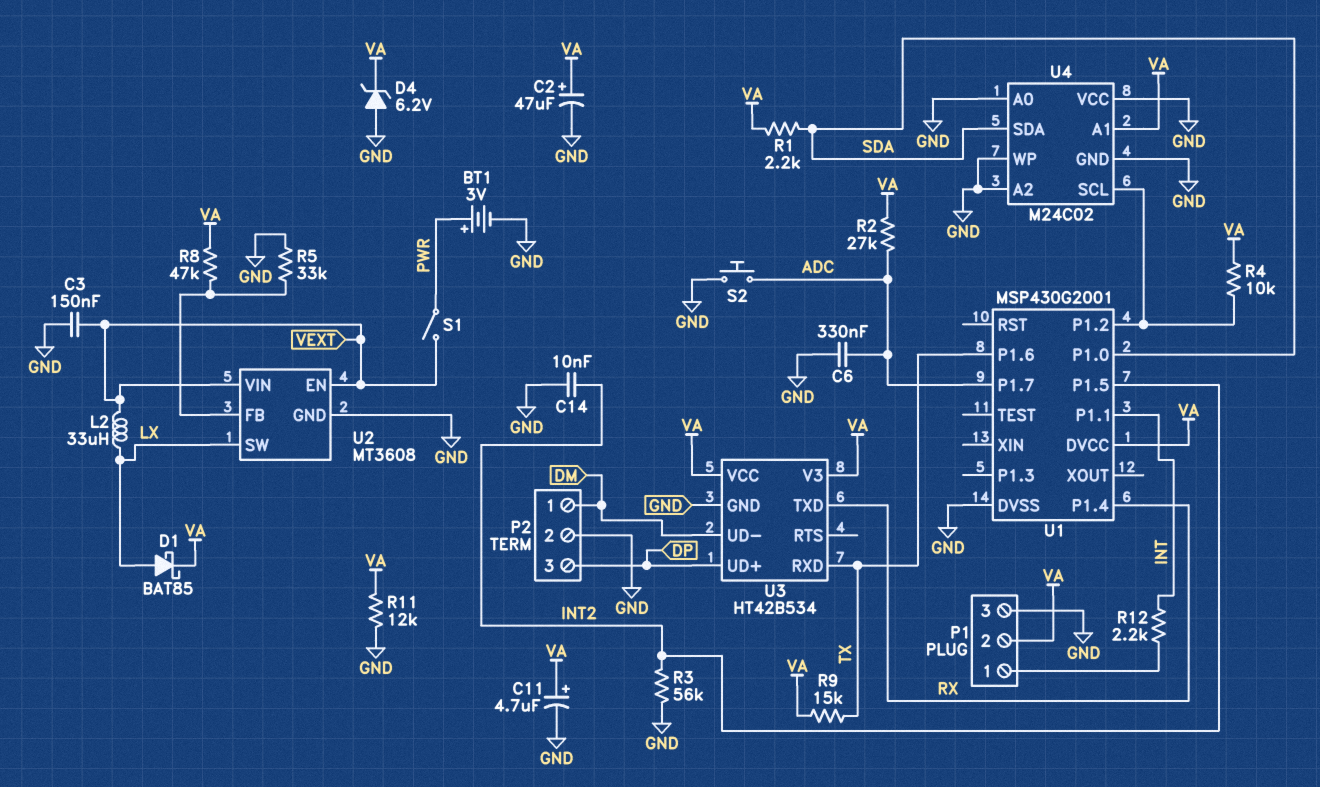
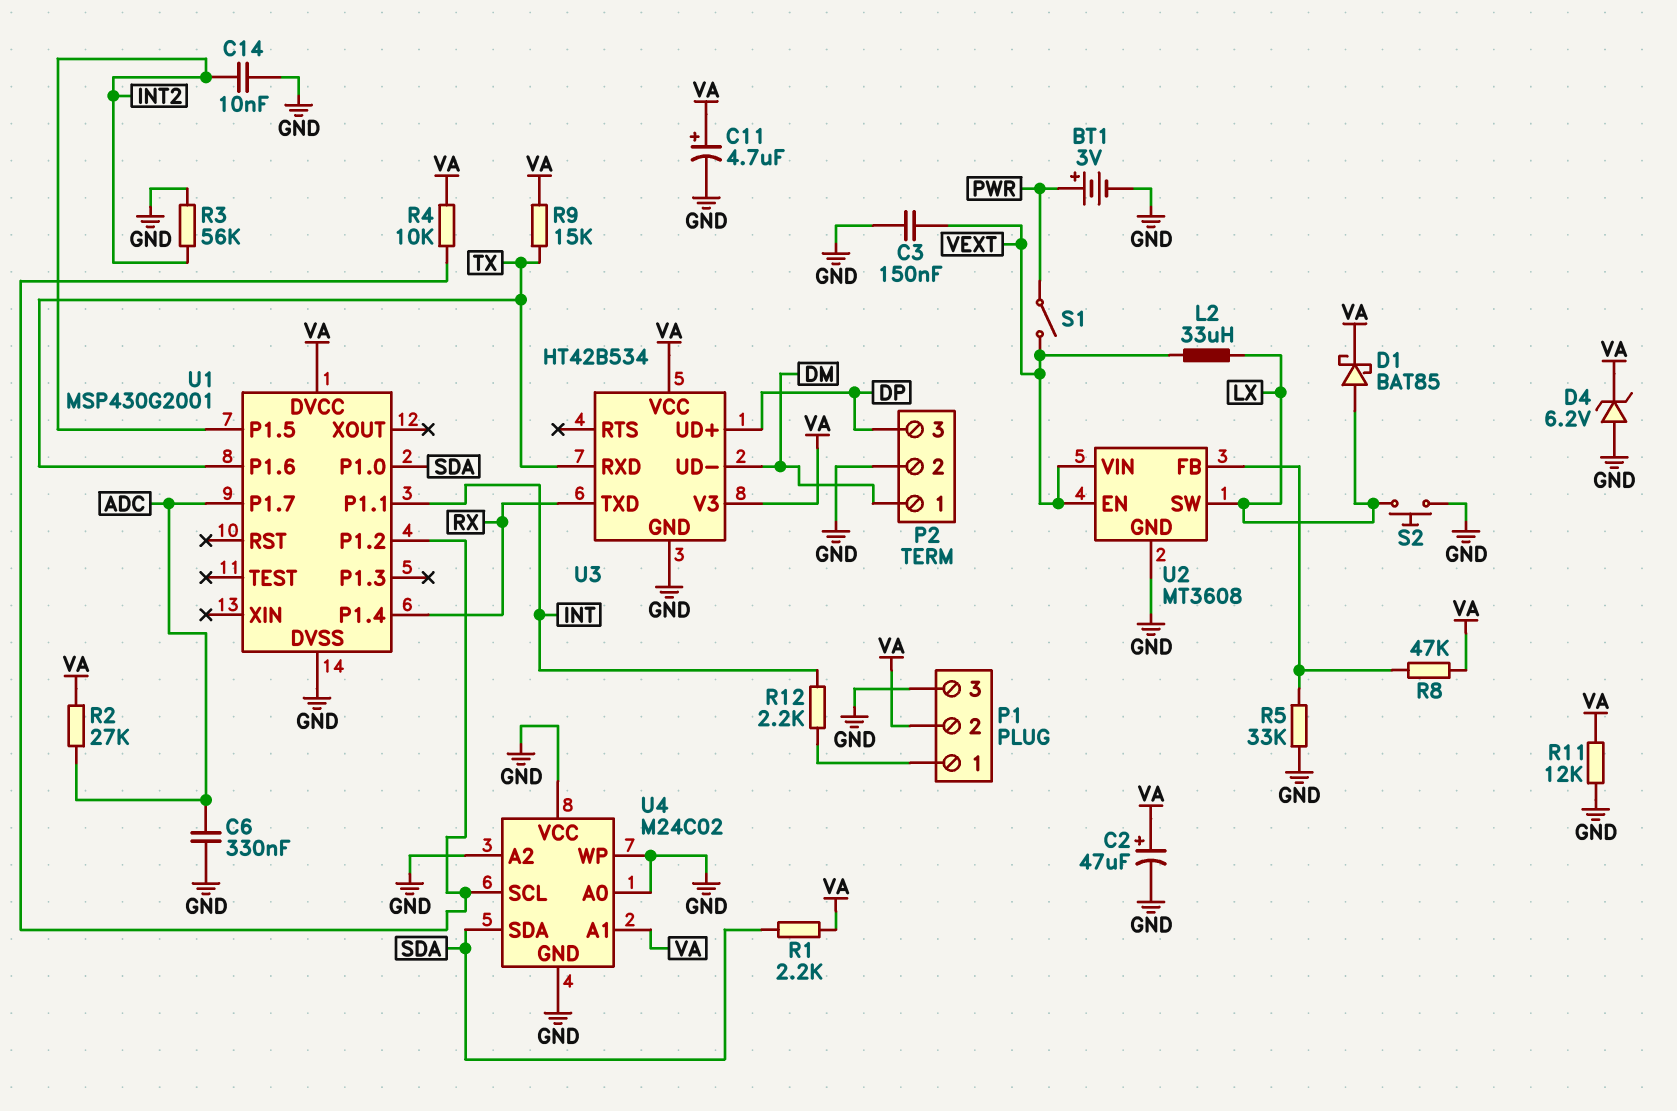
S2: button (ADC, GND) -> button (GND, LX)

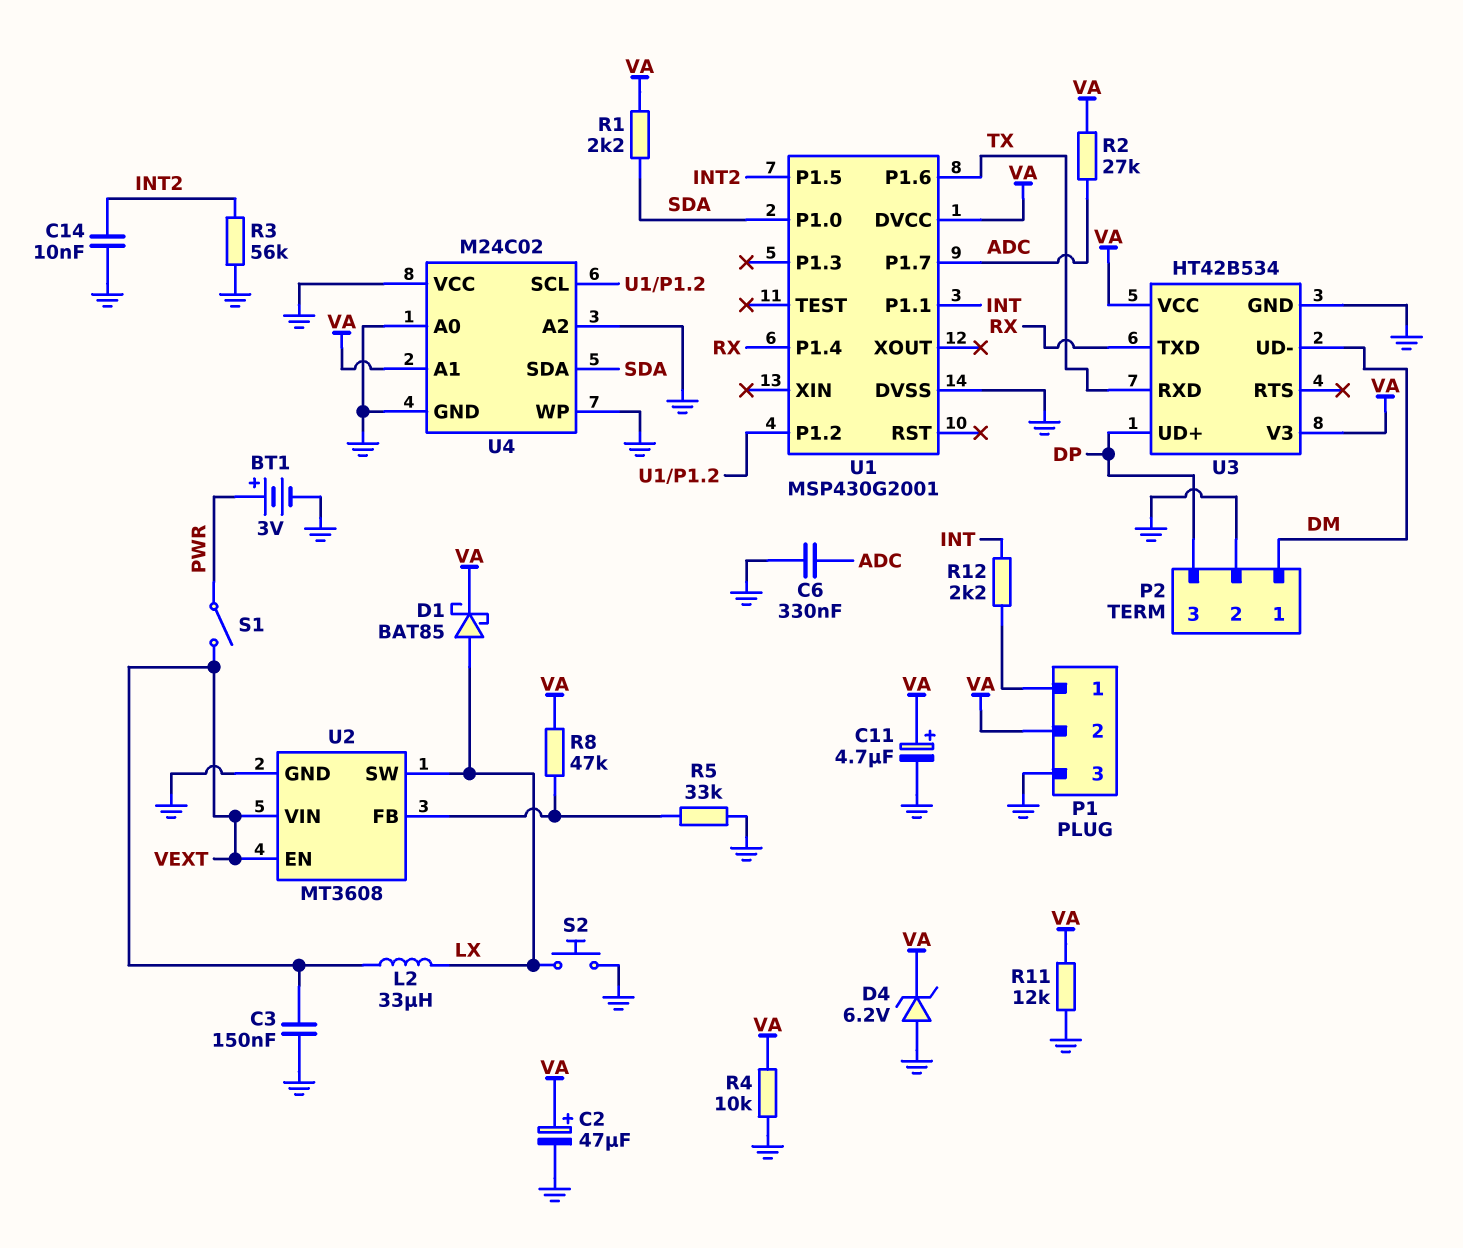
R4: 10k (U1/P1.2, VA) -> 10k (GND, VA)
R9: 15k (TX, VA) -> none

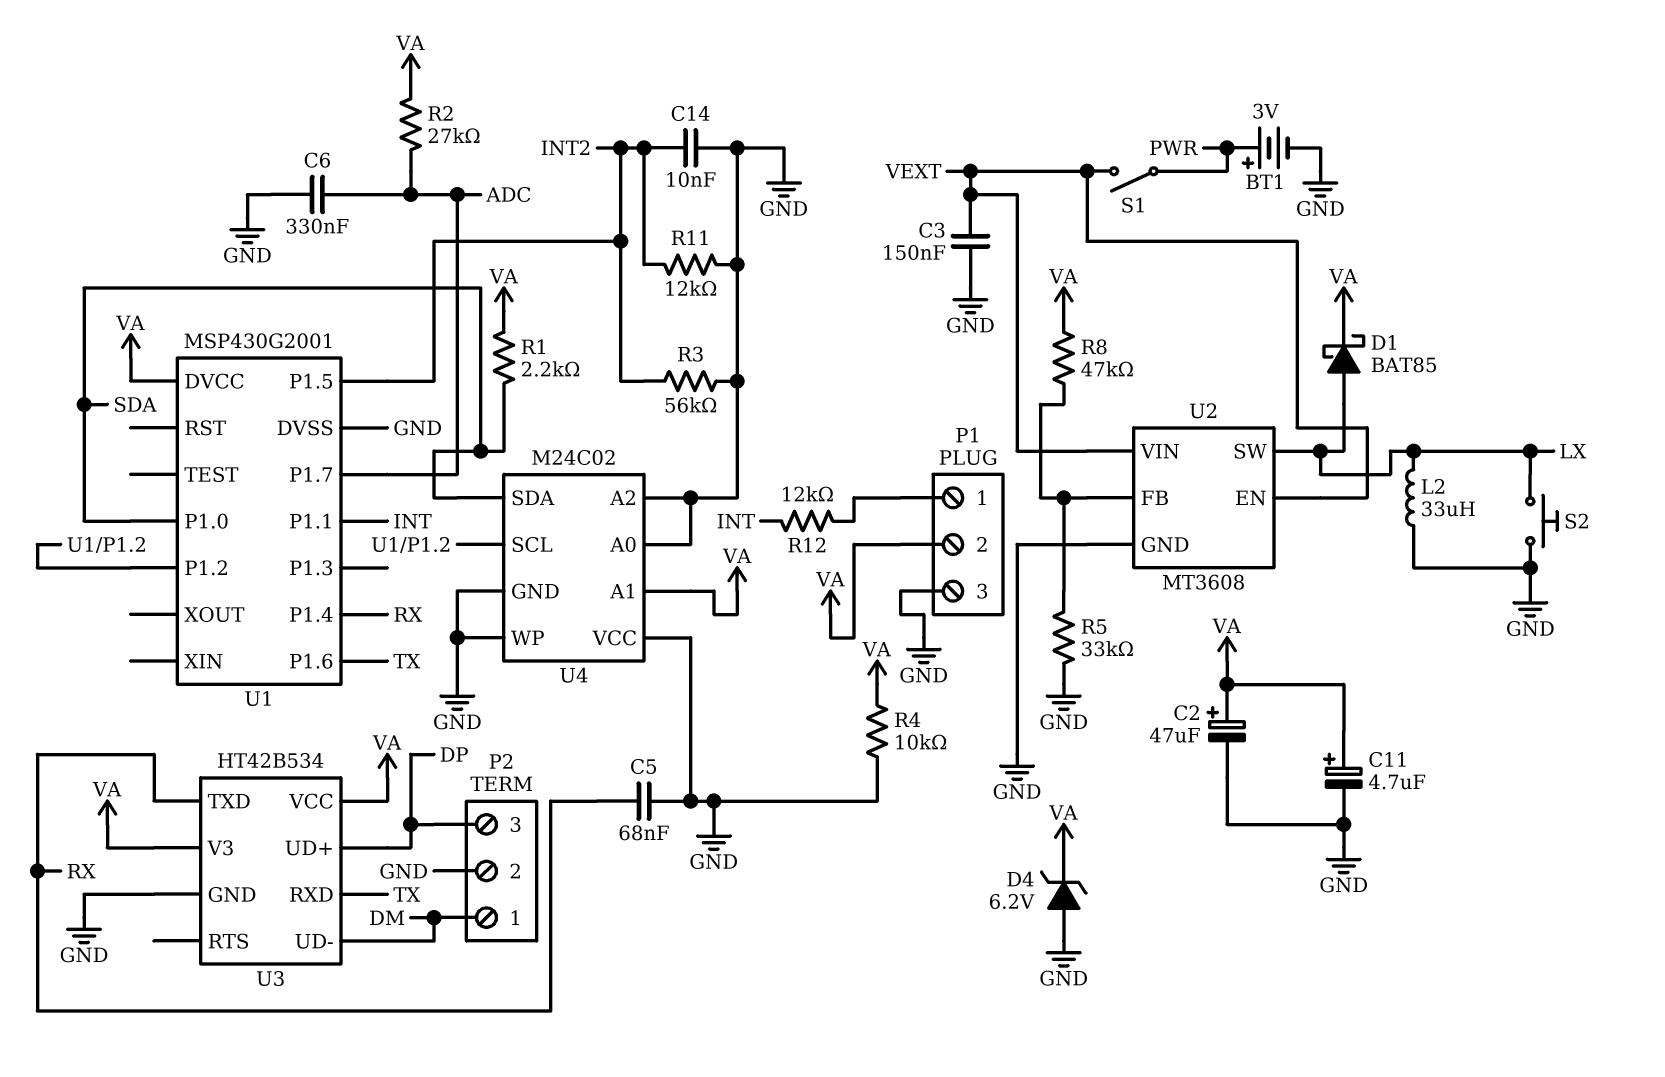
C5: none -> 68nF (GND, RX)
L2: 33uH (LX, VEXT) -> 33uH (GND, LX)
R11: 12k (GND, VA) -> 12k (GND, INT2)
R12: 2.2k (INT, P1/1) -> 12k (INT, P1/1)

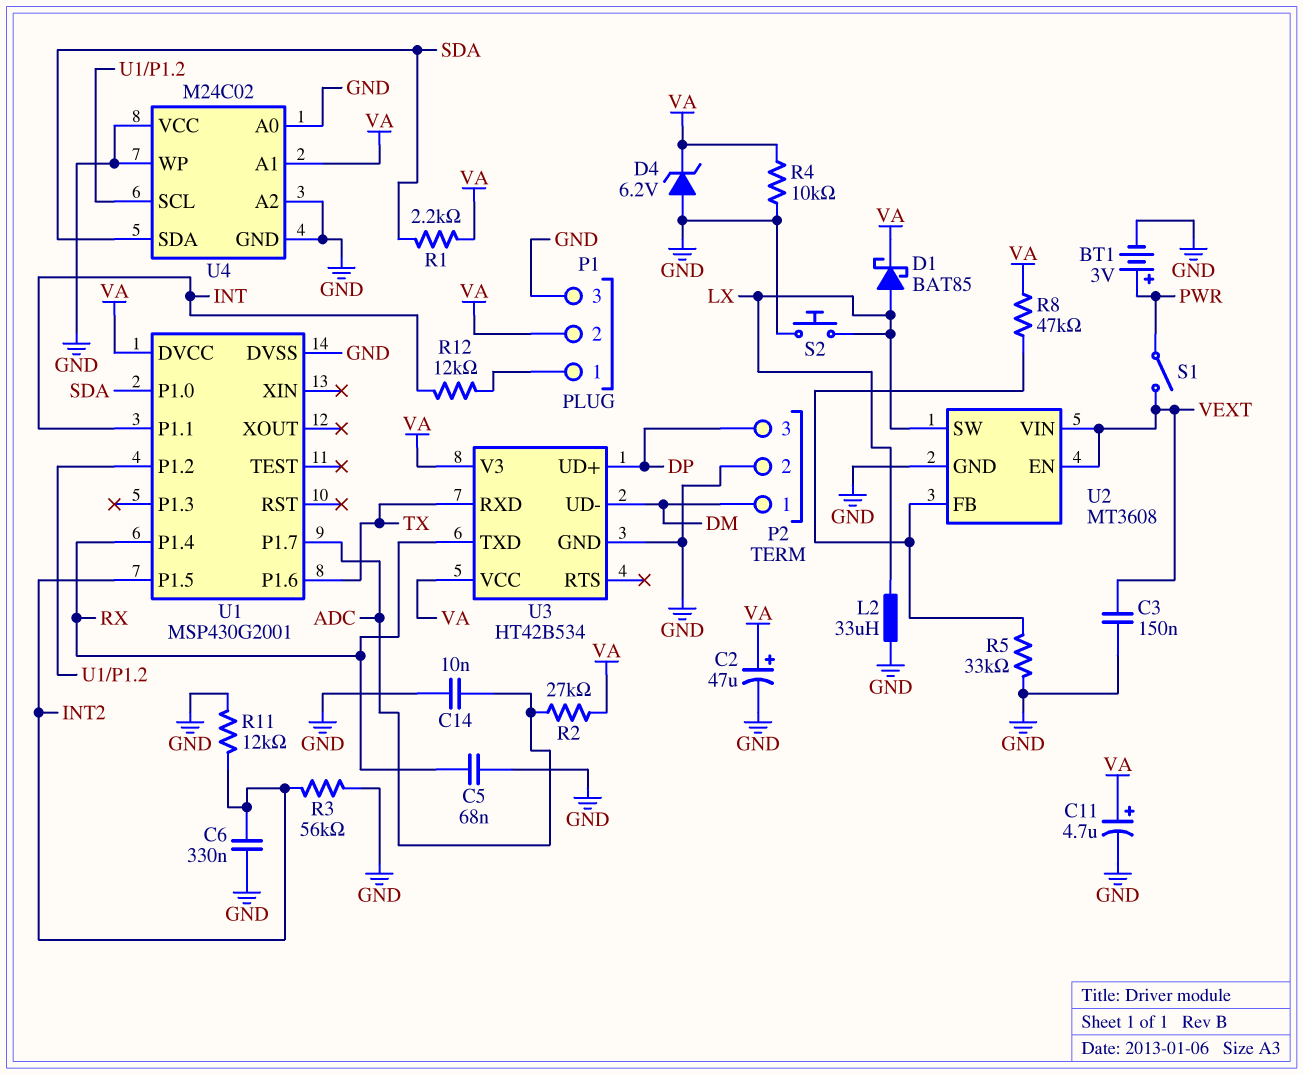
C6: 330nF (ADC, GND) -> 330nF (GND, INT2)
C14: 10nF (GND, INT2) -> 10nF (ADC, GND)

